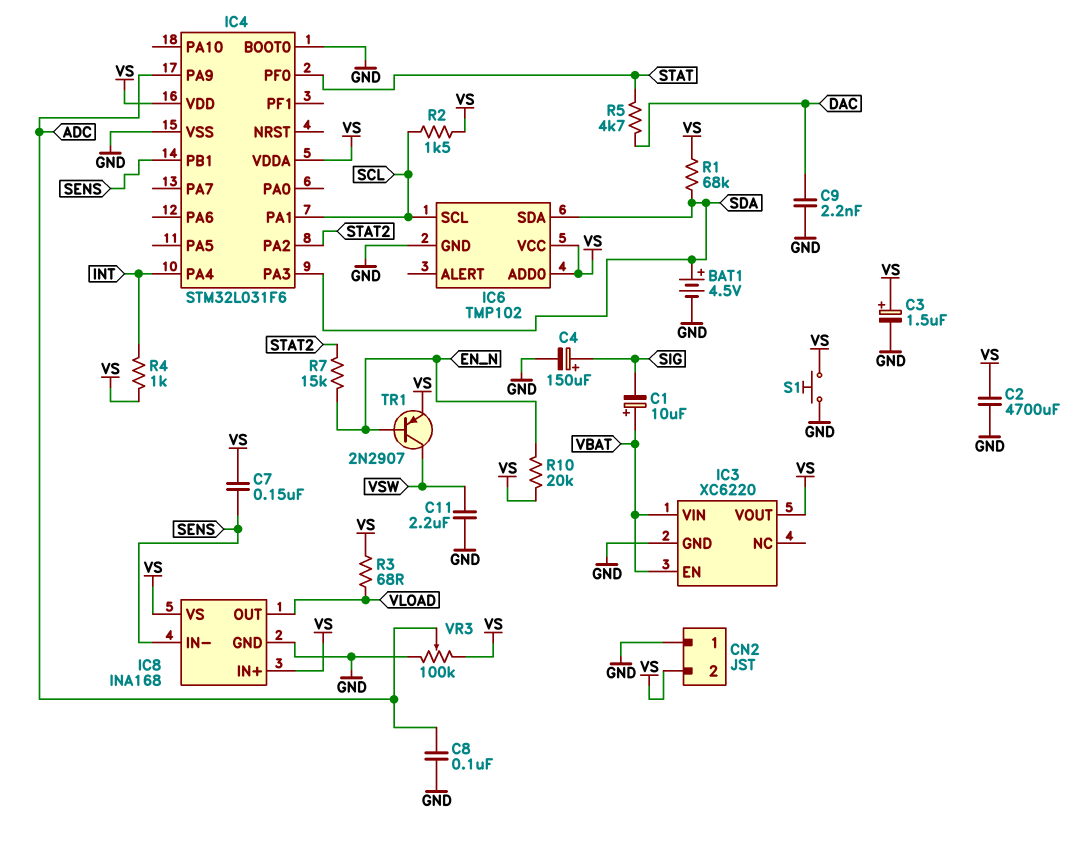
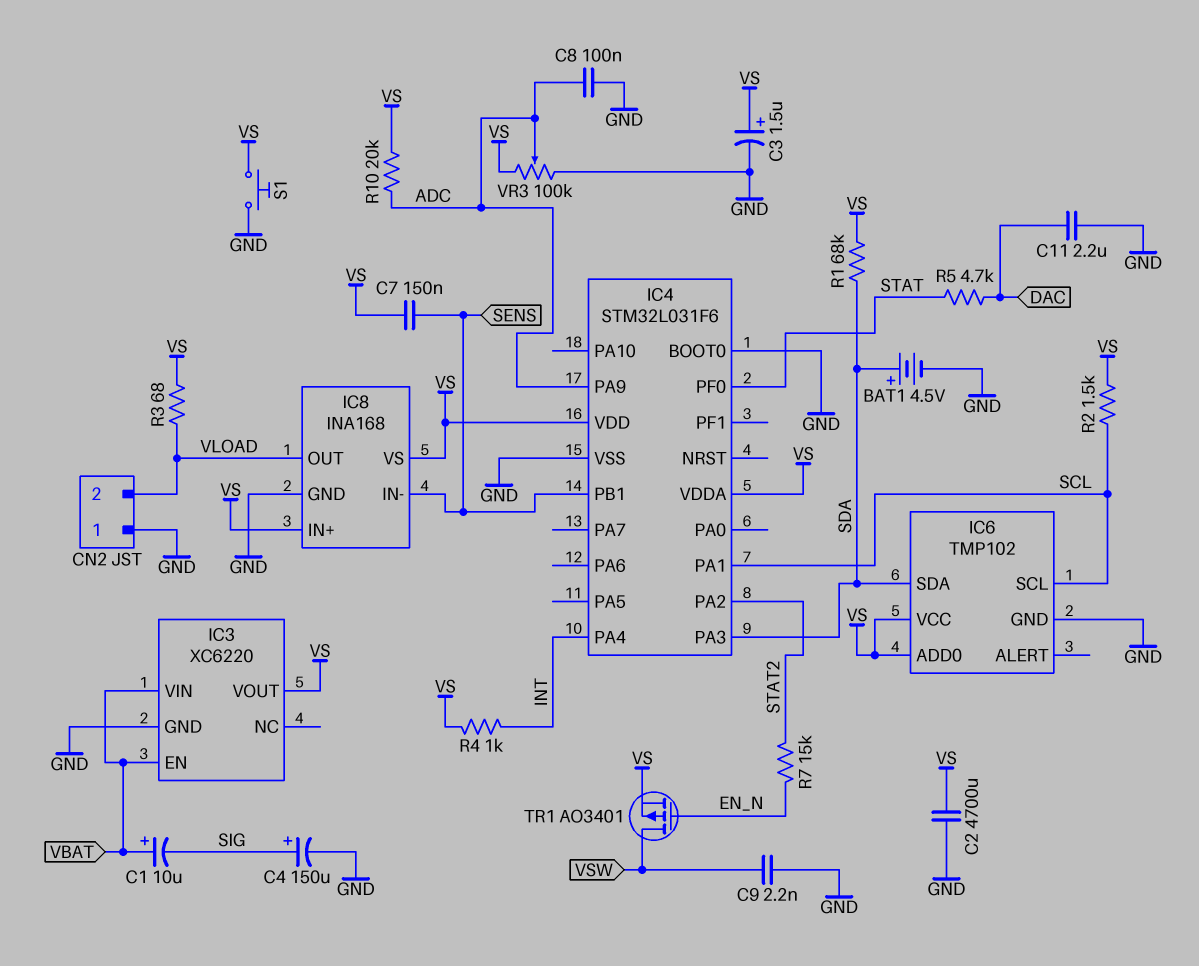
C9: 2.2nF (DAC, GND) -> 2.2nF (GND, VSW)
C11: 2.2uF (GND, VSW) -> 2.2uF (DAC, GND)
CN2 pin 2: VS -> VLOAD
R10: 20k (EN_N, VS) -> 20k (ADC, VS)
TR1: PNP 2N2907 (B EN_N, C VSW, E VS) -> PMOS AO3401 (G EN_N, D VSW, S VS)

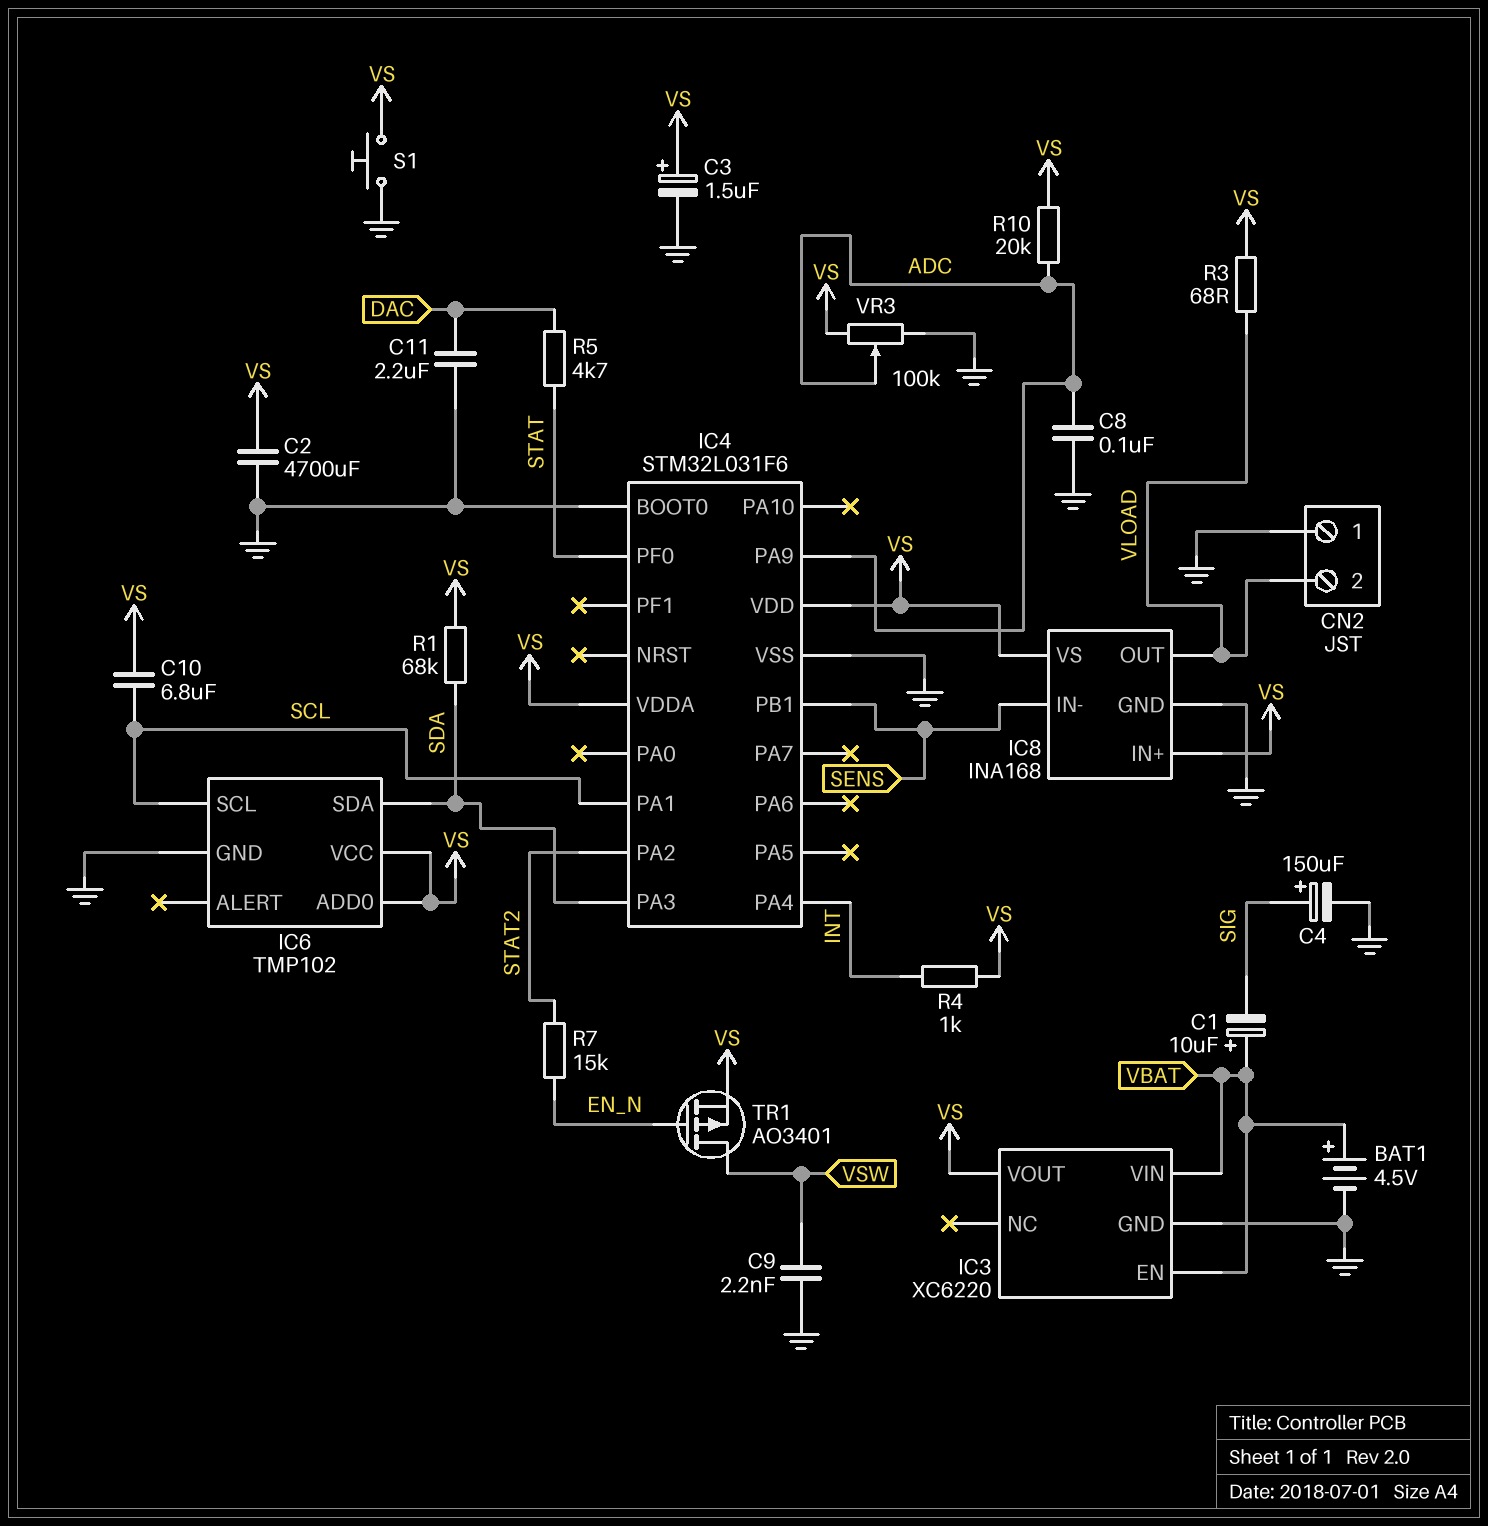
BAT1: 4.5V (plus SDA, minus GND) -> 4.5V (plus VBAT, minus GND)
C7: 150nF (SENS, VS) -> none
C10: none -> 6.8uF (SCL, VS)
R2: 1.5k (SCL, VS) -> none

